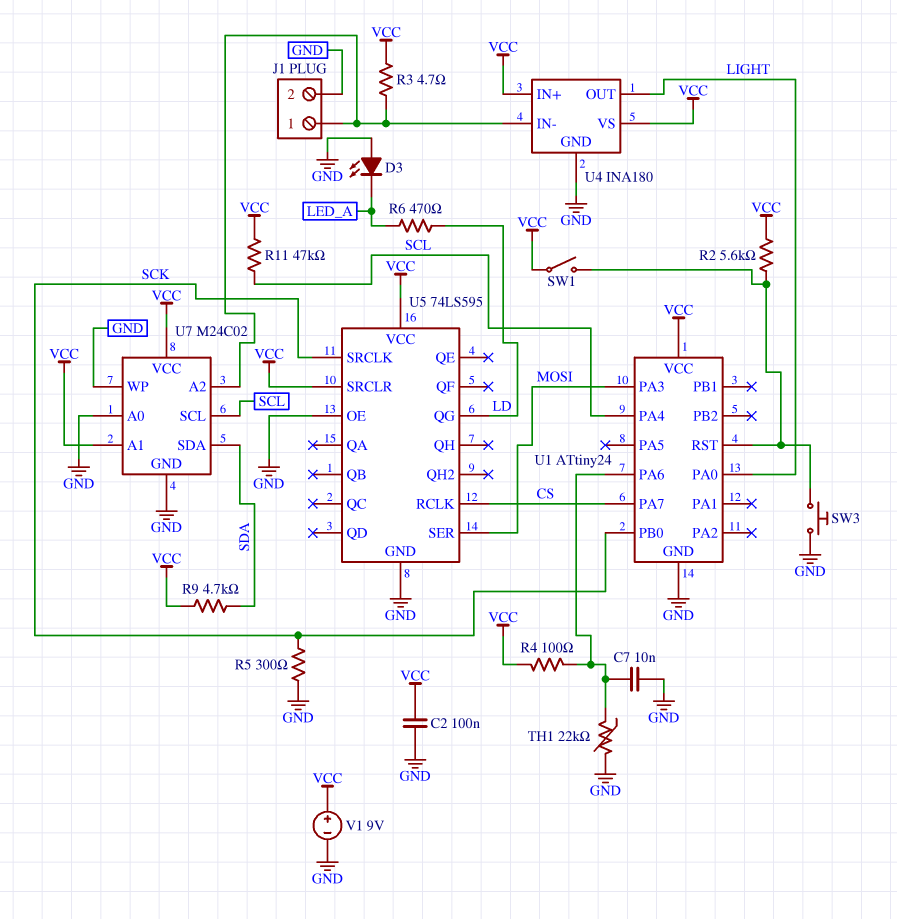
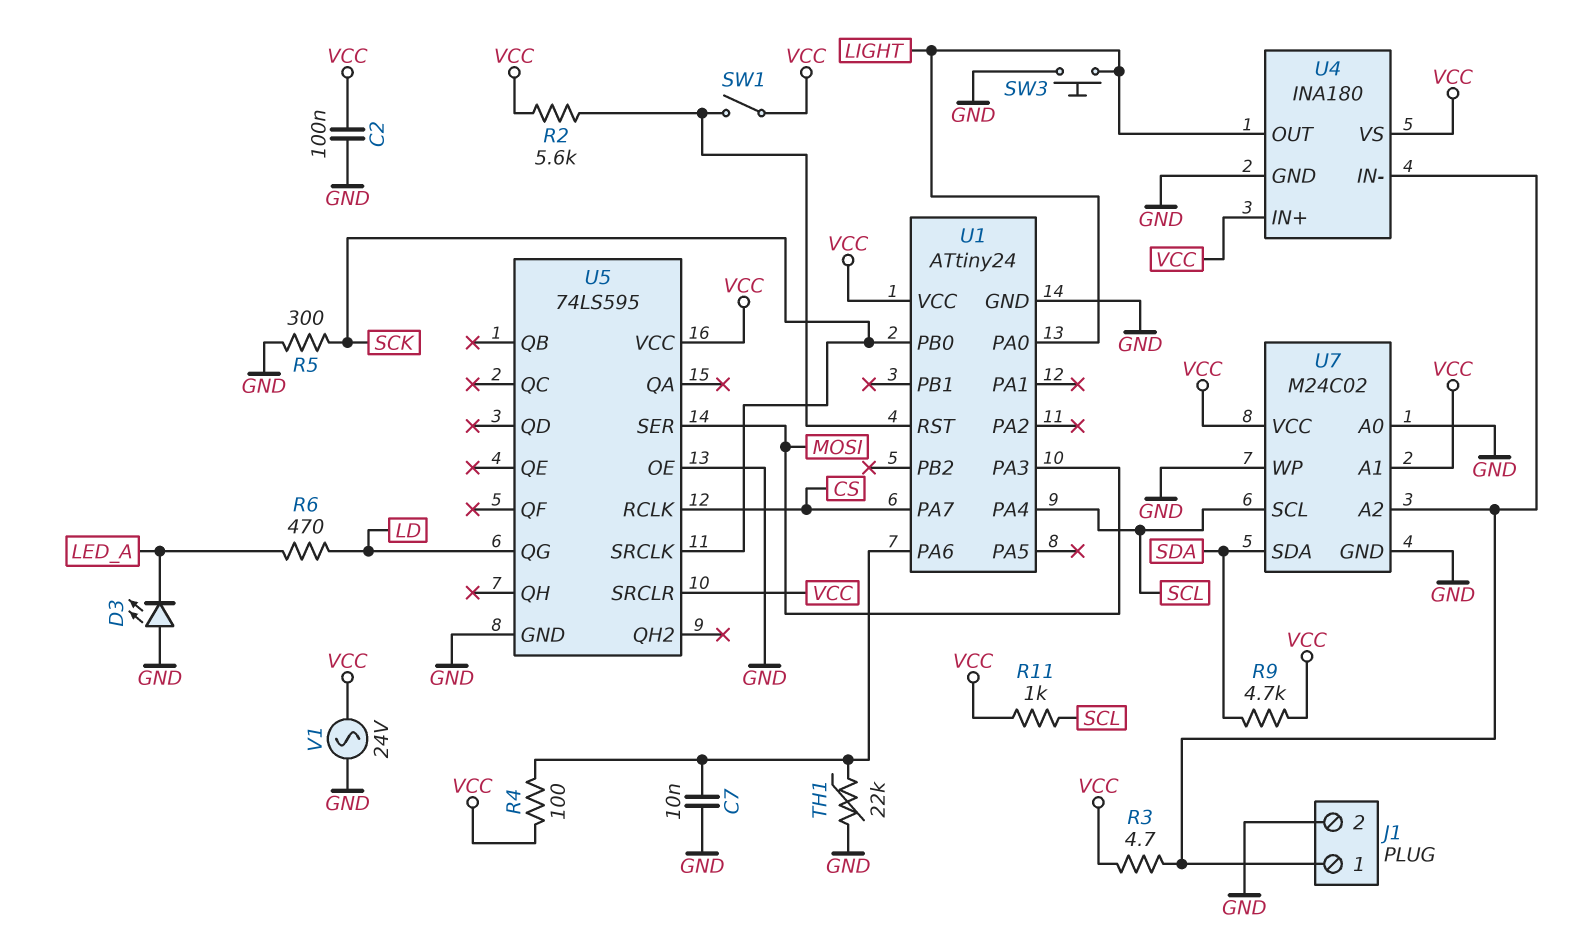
R11: 47k (SCL, VCC) -> 1k (SCL, VCC)
SW3: button (GND, U1/RST) -> button (GND, LIGHT)
V1: 9V (plus VCC, minus GND) -> AC 24V (GND, VCC)

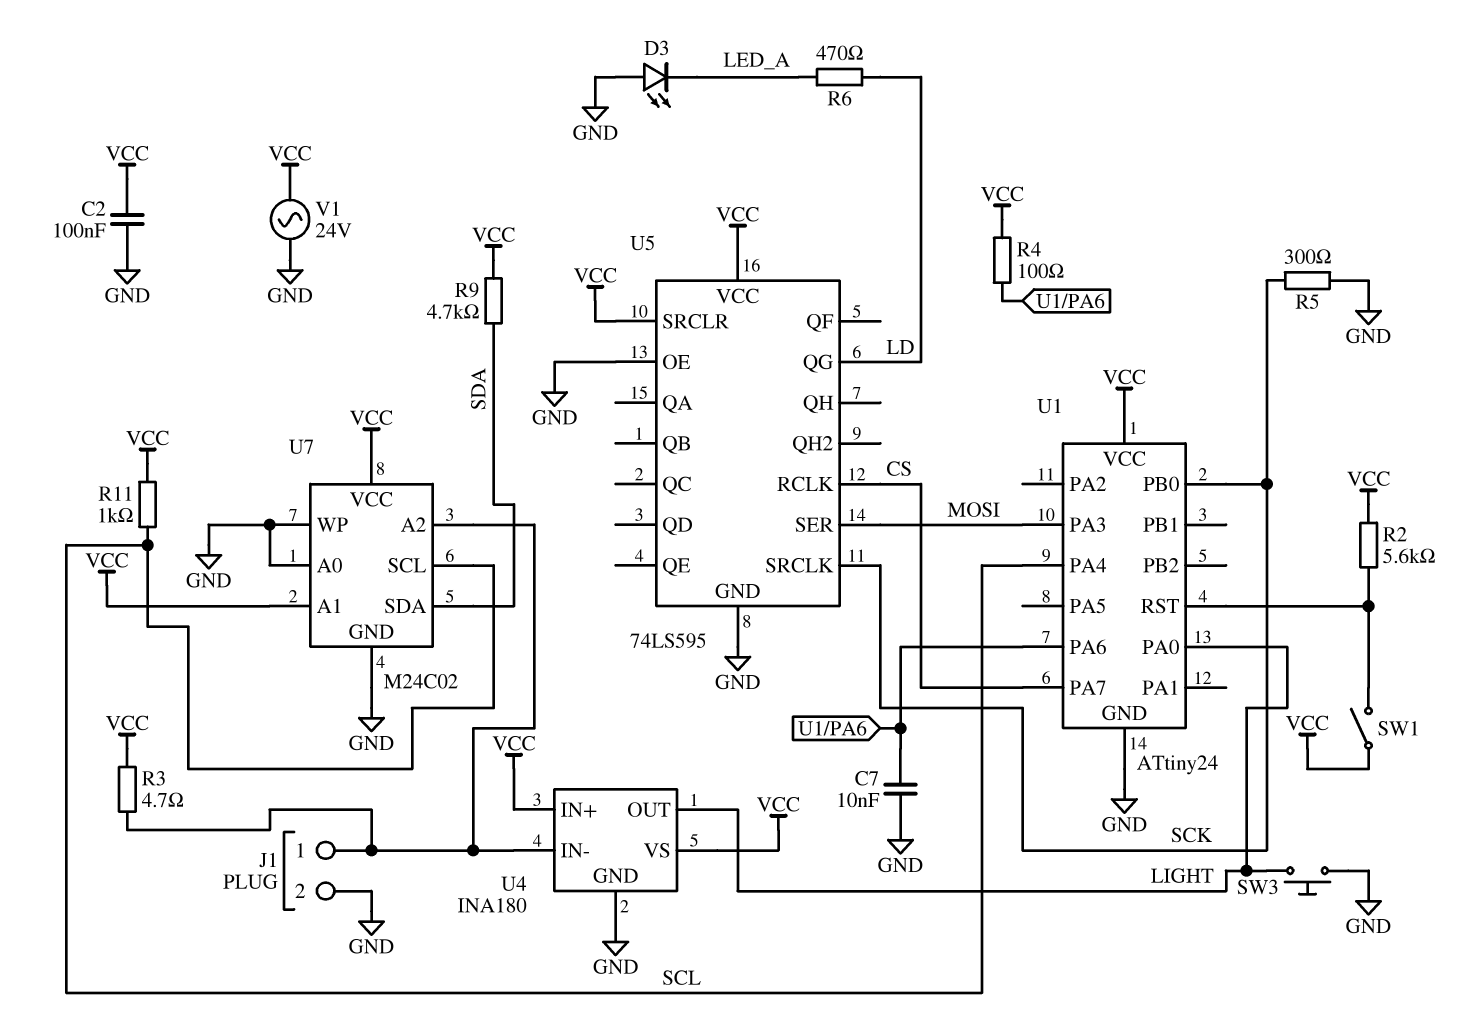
TH1: 22k (GND, U1/PA6) -> none

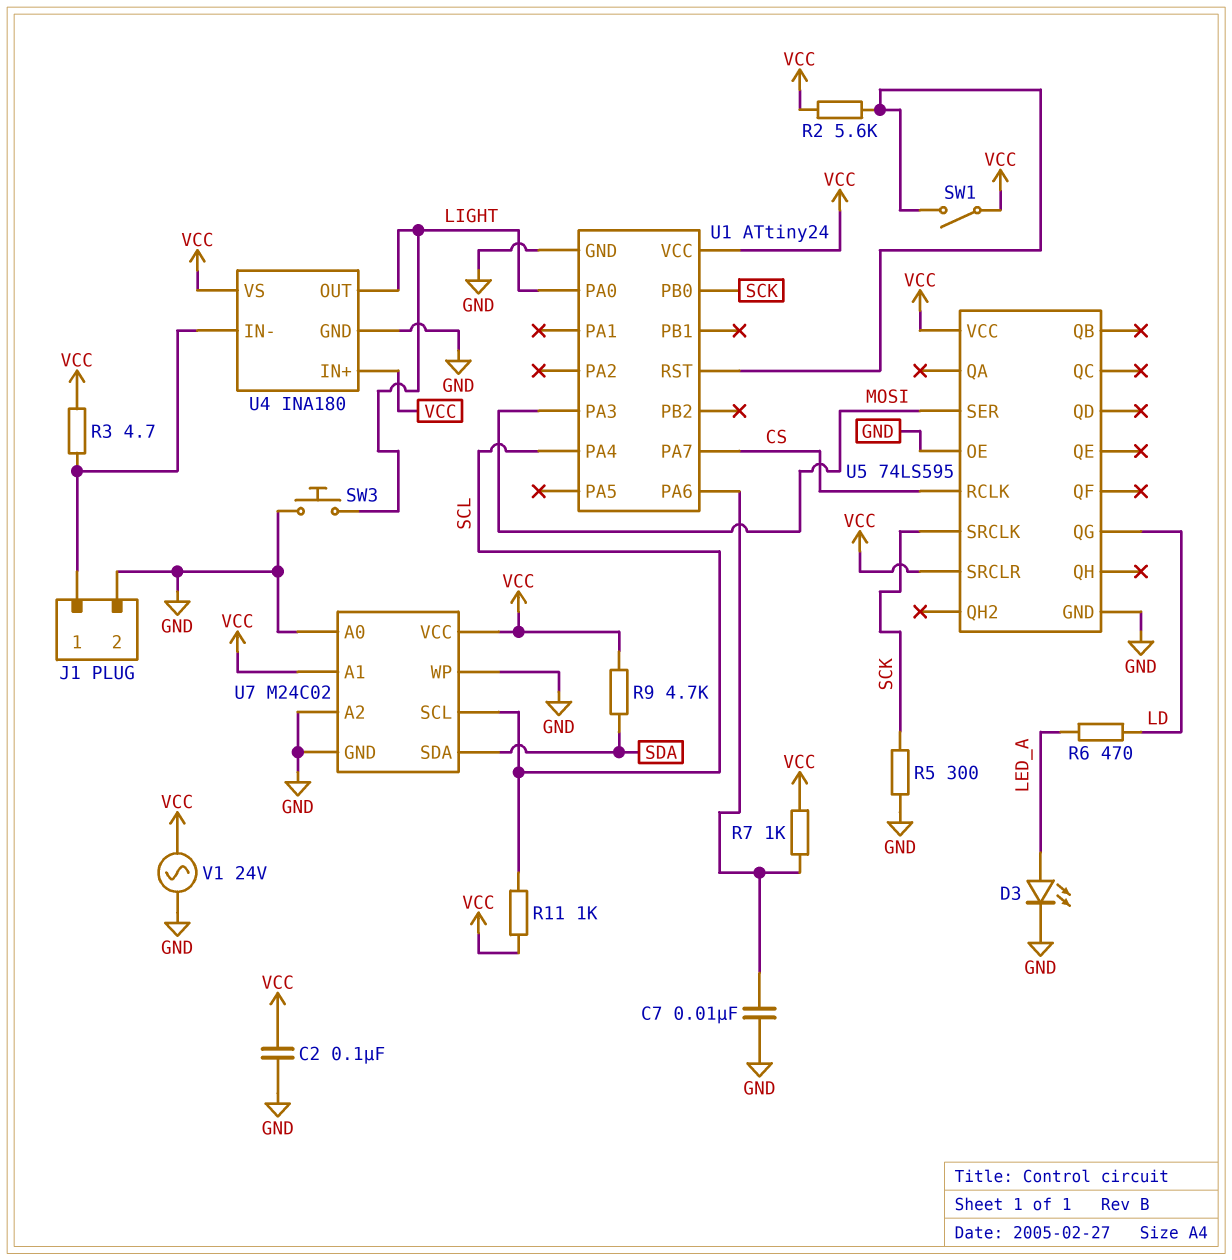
D3: LED (A GND, K LED_A) -> LED (A LED_A, K GND)
R4: 100 (U1/PA6, VCC) -> none
R7: none -> 1k (U1/PA6, VCC)
U7 pin A2: J1/1 -> GND

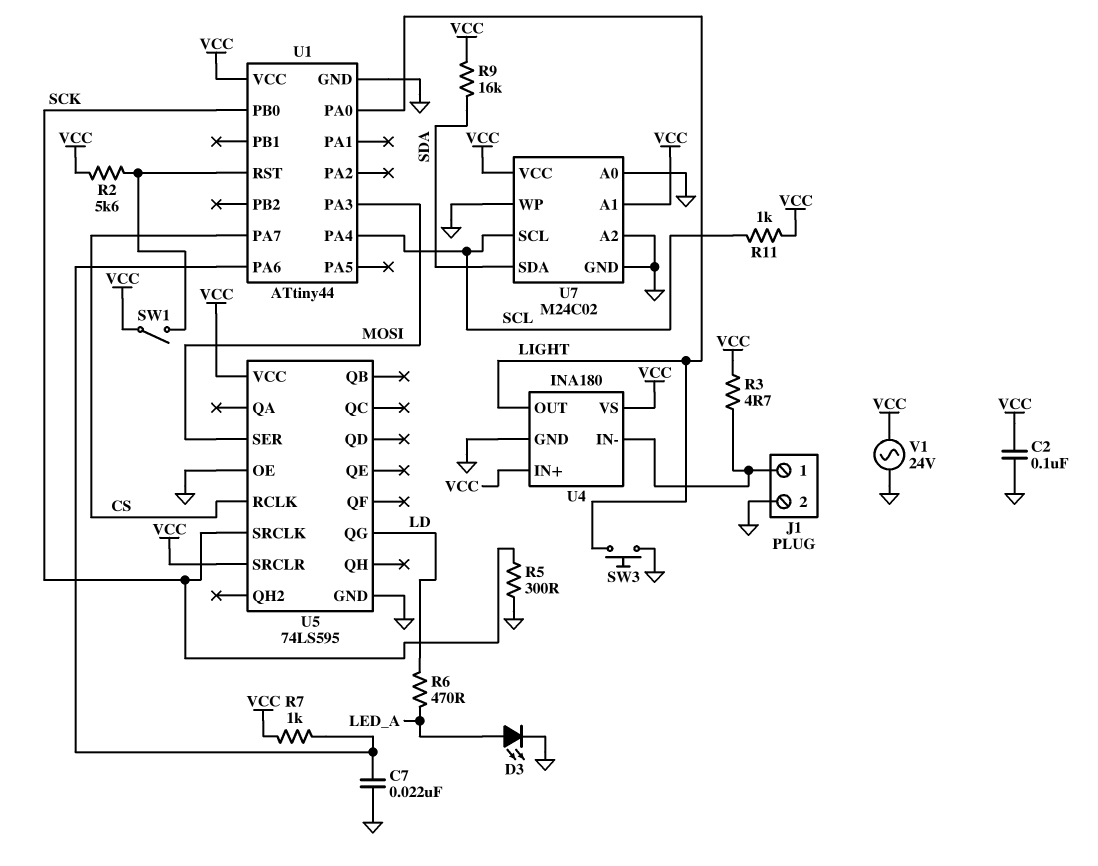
C7: 10nF (GND, U1/PA6) -> 22nF (GND, U1/PA6)
R9: 4.7k (SDA, VCC) -> 16k (SDA, VCC)
U1: ATtiny24 -> ATtiny44

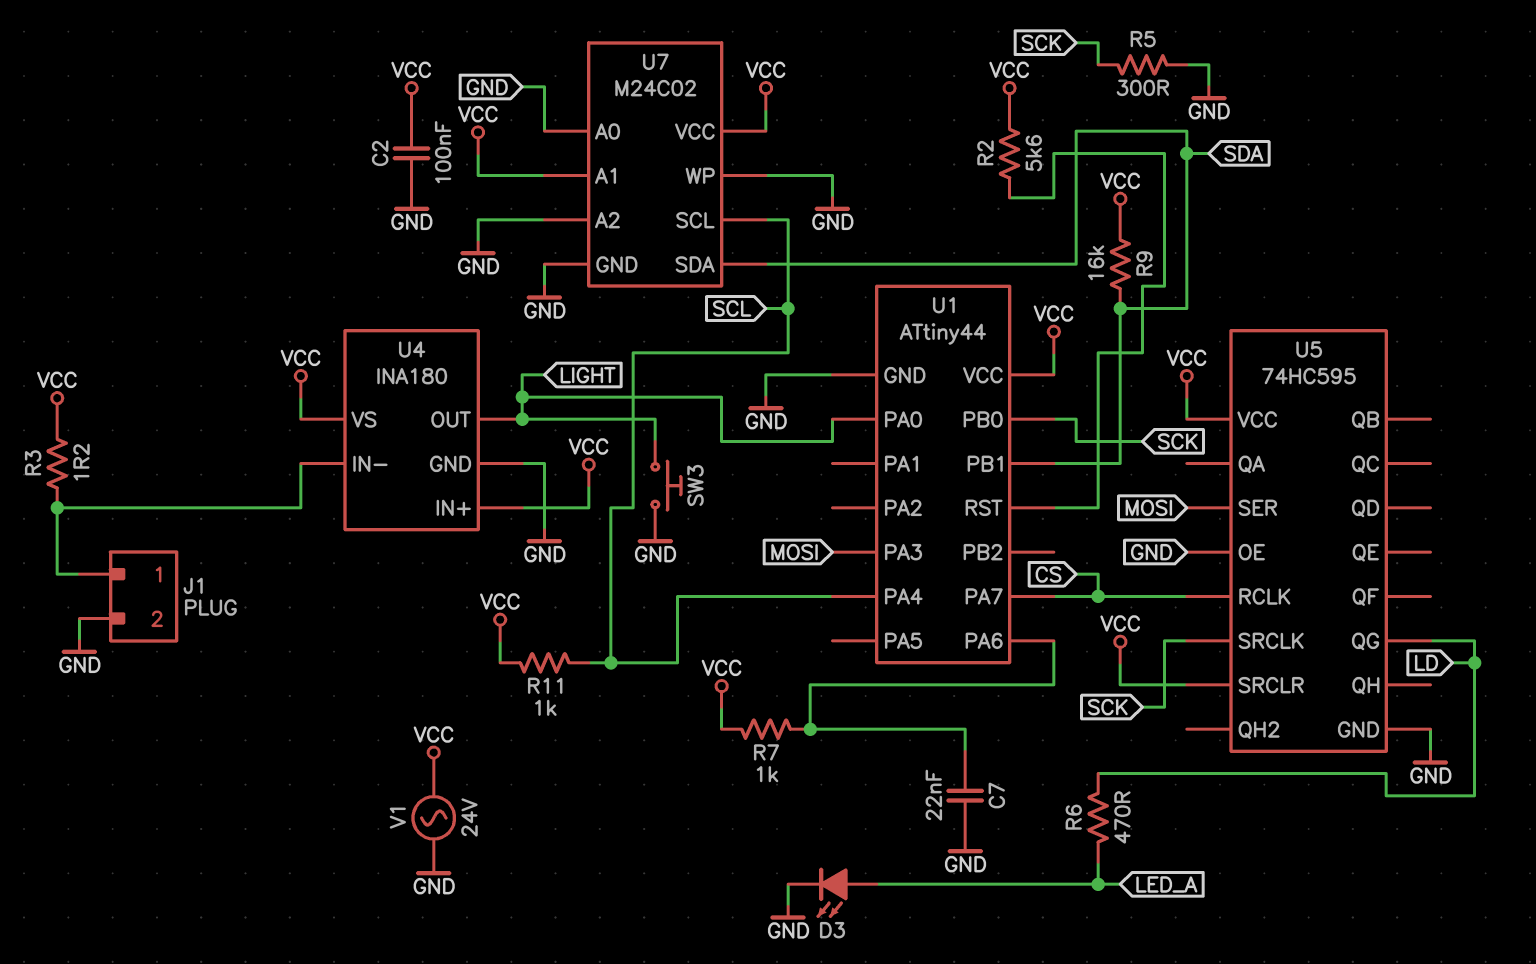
R3: 4.7 (J1/1, VCC) -> 1.2 (J1/1, VCC)
SW1: switch (U1/RST, VCC) -> none
U1 pin PB1: none -> SDA
U5: 74LS595 -> 74HC595

